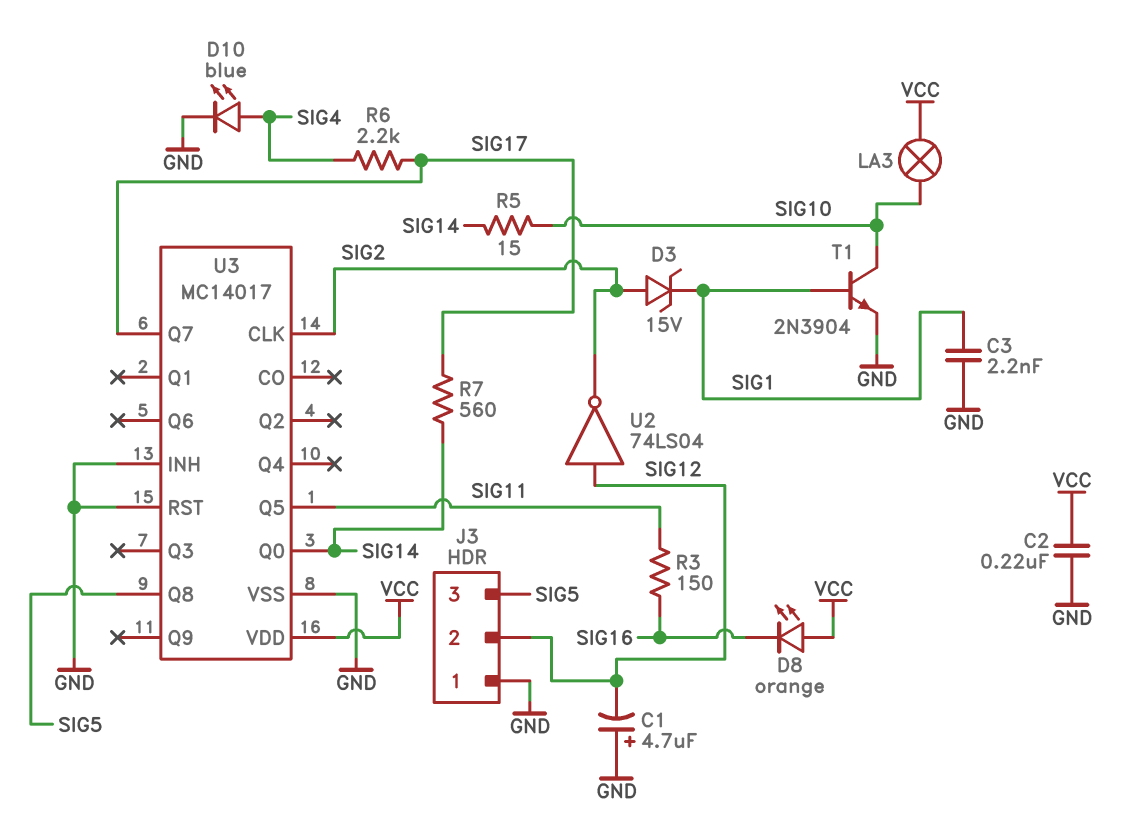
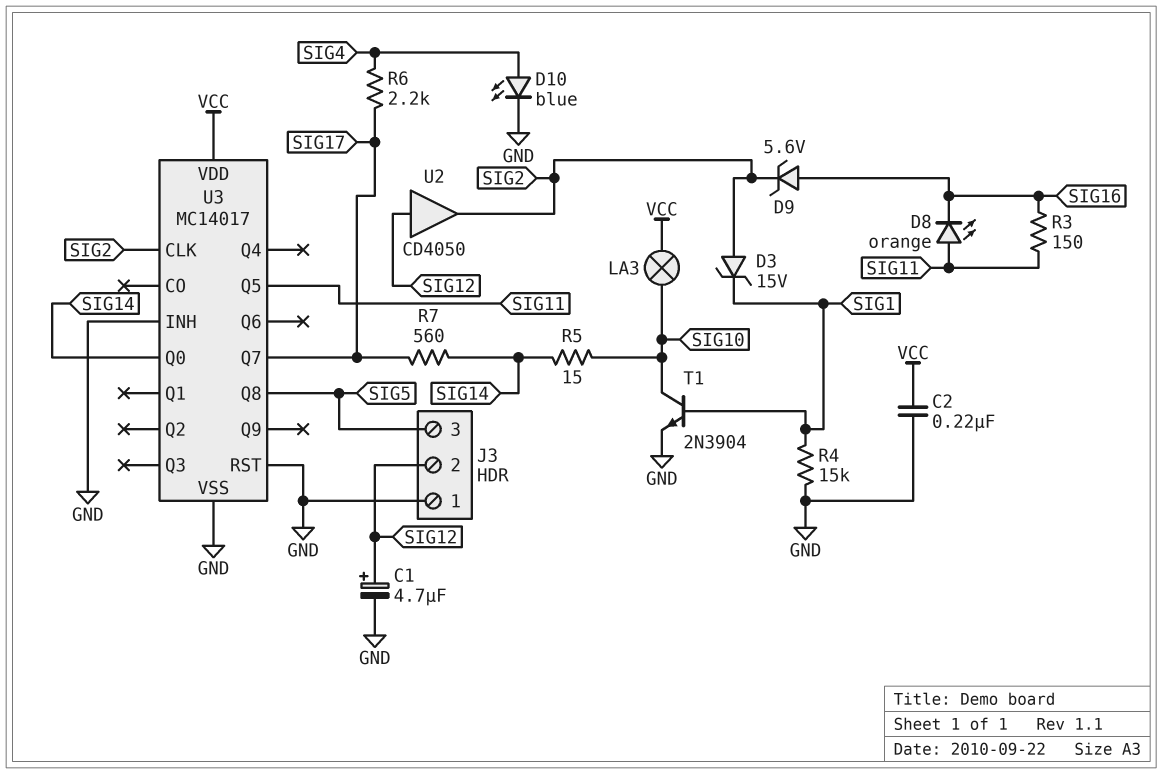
C1: 4.7uF (plus GND, minus SIG12) -> 4.7uF (plus SIG12, minus GND)
C3: 2.2nF (GND, SIG1) -> none
D8: LED orange (A VCC, K SIG16) -> LED orange (A SIG11, K SIG16)
D9: none -> zener 5.6V (A SIG16, K SIG2)
R4: none -> 15k (GND, SIG1)
U2: NOT 74LS04 (in SIG12, out SIG2) -> buffer CD4050 (in SIG12, out SIG2)

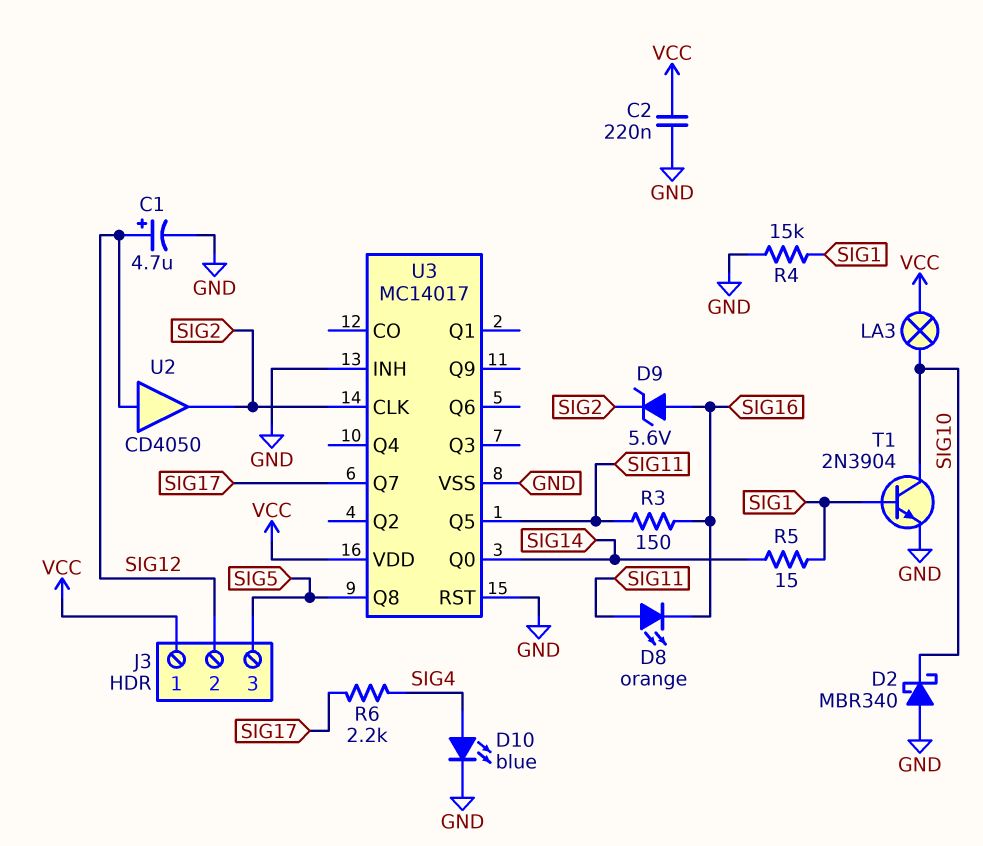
D2: none -> schottky MBR340 (A GND, K SIG10)
D3: zener 15V (A SIG2, K SIG1) -> none
J3 pin 1: GND -> VCC
R5: 15 (SIG10, SIG14) -> 15 (SIG1, SIG14)
R7: 560 (SIG14, SIG17) -> none

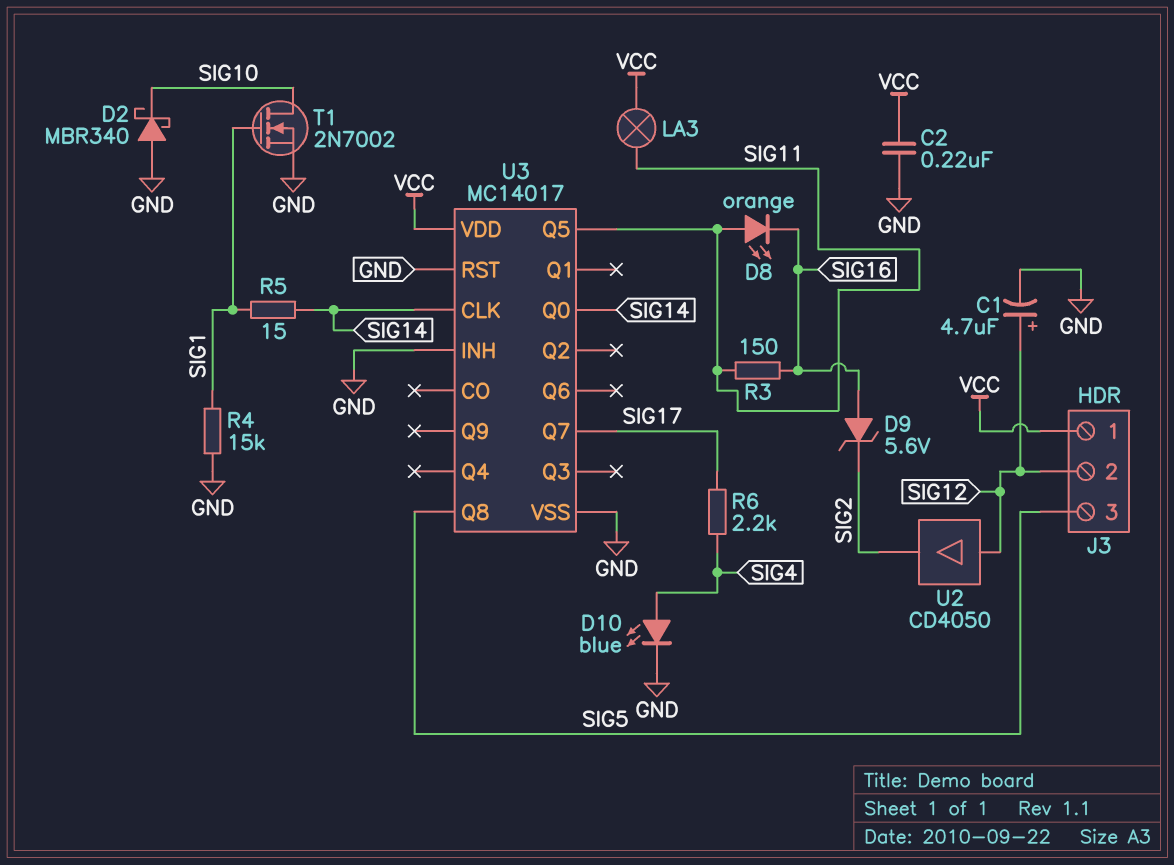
LA3: lamp (SIG10, VCC) -> lamp (SIG11, VCC)
T1: NPN 2N3904 (B SIG1, C SIG10, E GND) -> NMOS 2N7002 (G SIG1, D SIG10, S GND)
U3 pin CLK: SIG2 -> SIG14

